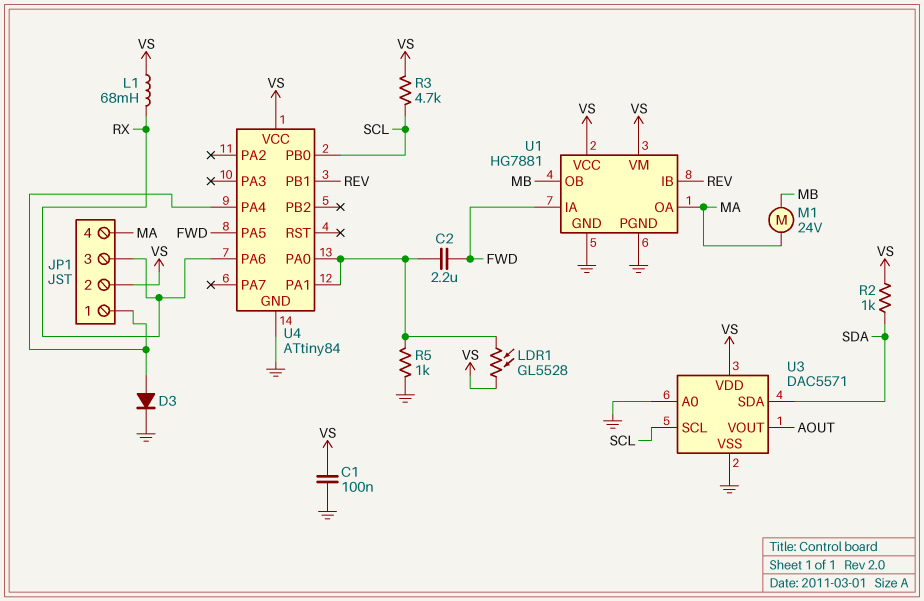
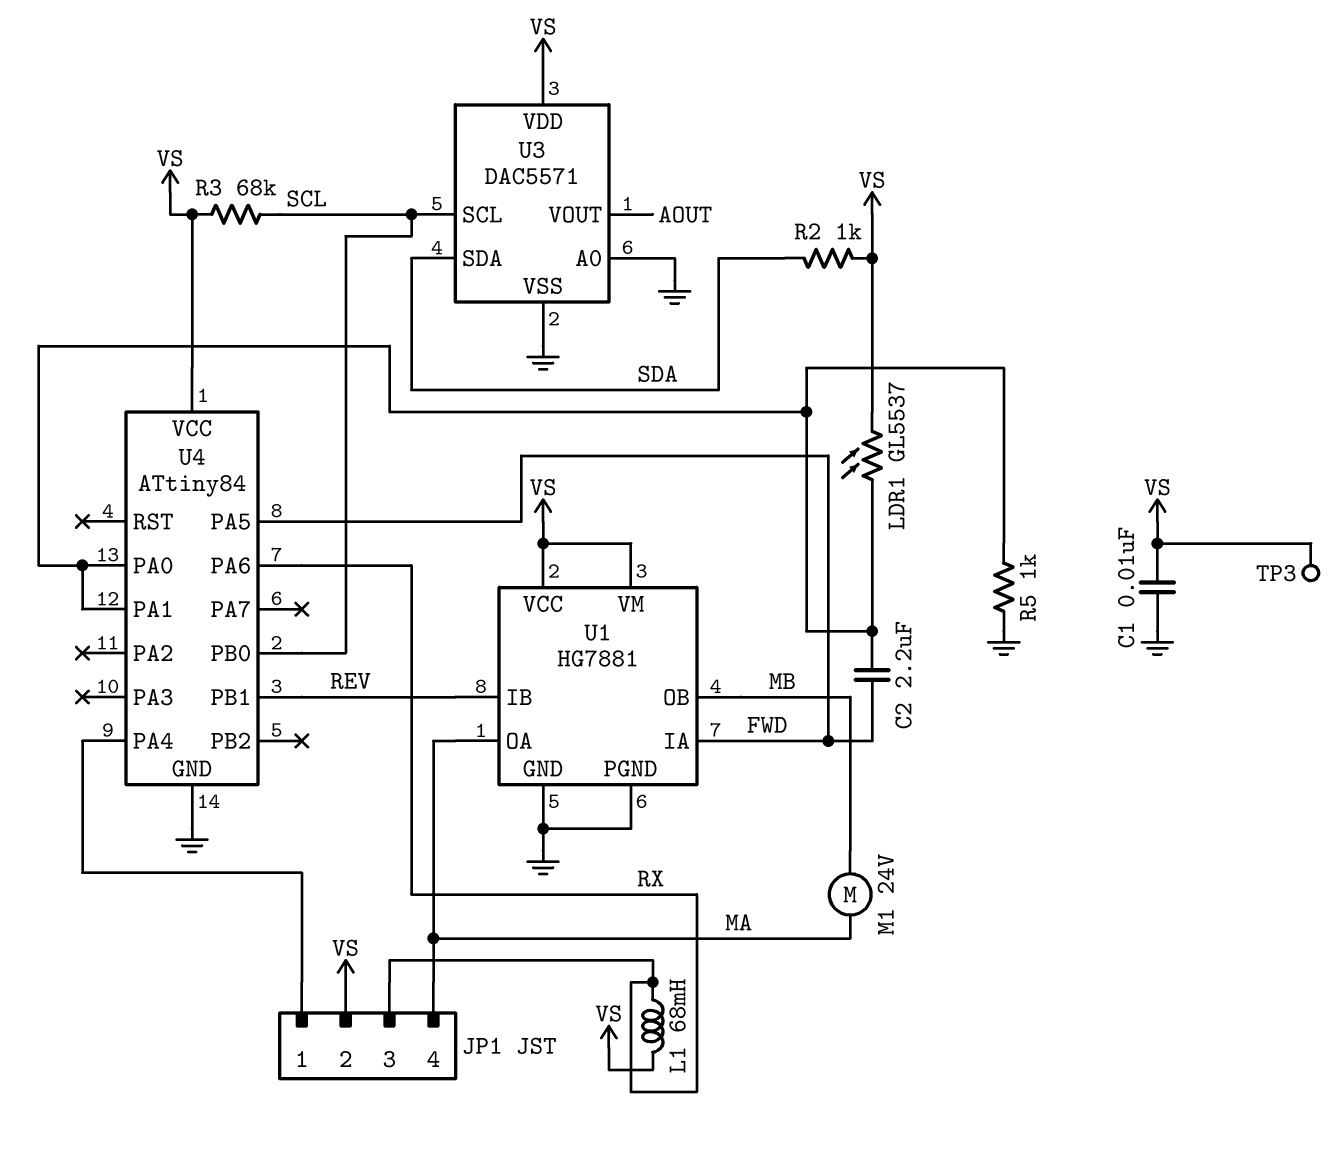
C1: 100nF (GND, VS) -> 10nF (GND, VS)
D3: diode (A JP1/1, K GND) -> none
LDR1: GL5528 (U4/PA0, VS) -> GL5537 (U4/PA0, VS)
R3: 4.7k (SCL, VS) -> 68k (SCL, VS)
TP3: none -> test point (VS)

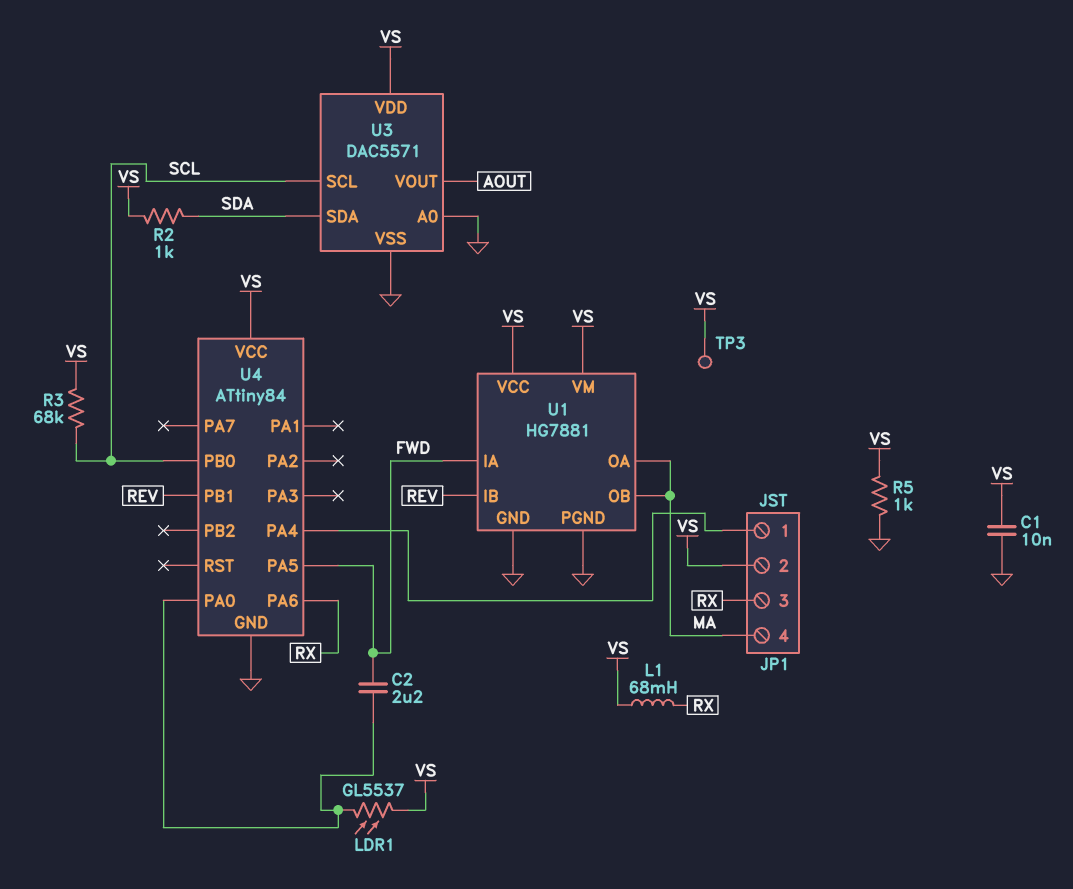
M1: motor 24V (MA, MB) -> none
R5: 1k (GND, U4/PA0) -> 1k (GND, VS)
U1 pin OB: MB -> MA
U4 pin PA1: U4/PA0 -> none

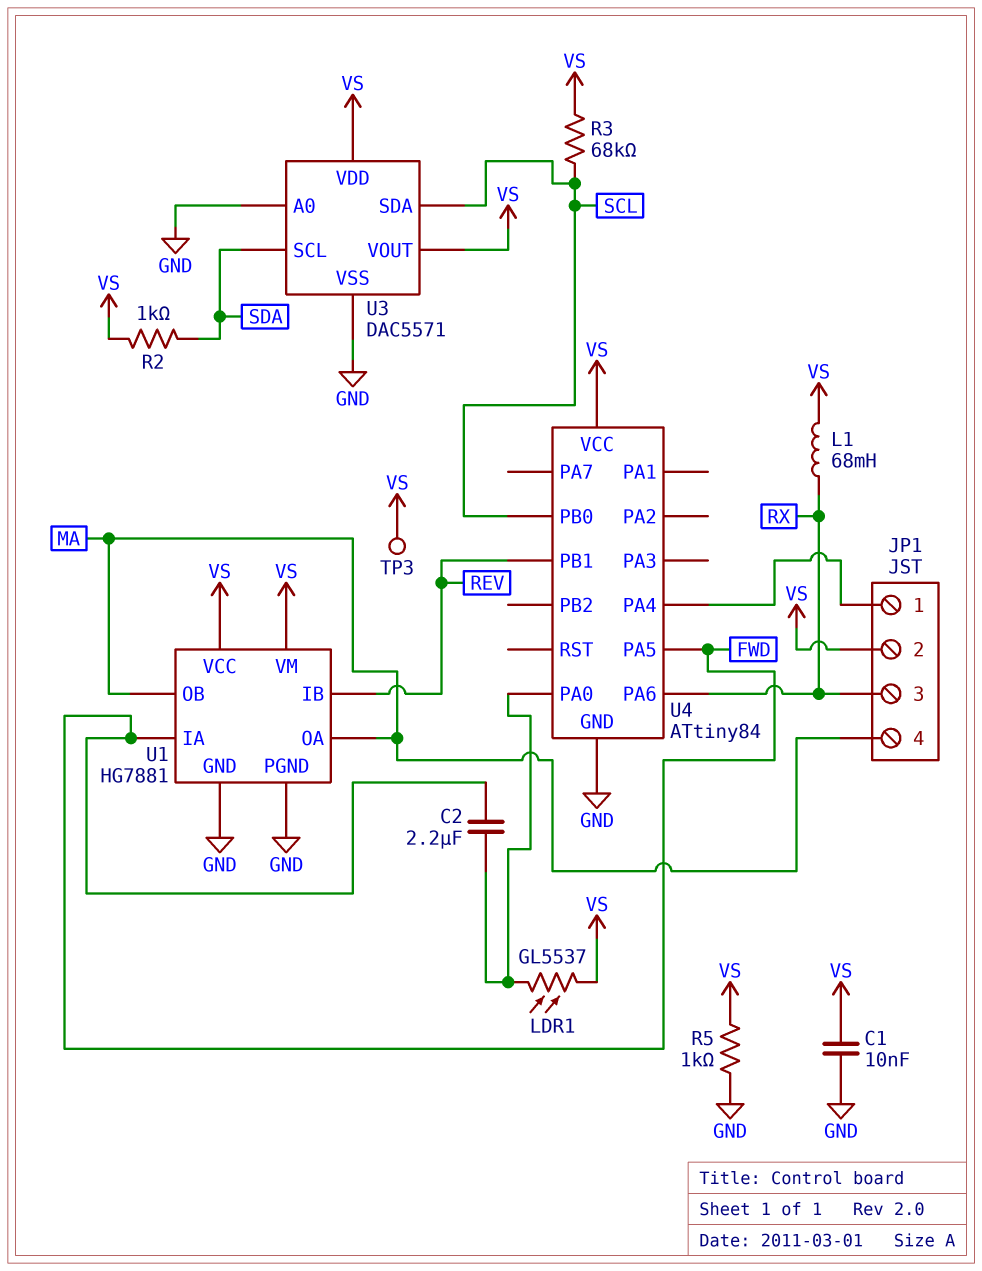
U3 pin SCL: SCL -> SDA
U3 pin SDA: SDA -> SCL
U3 pin VOUT: AOUT -> VS

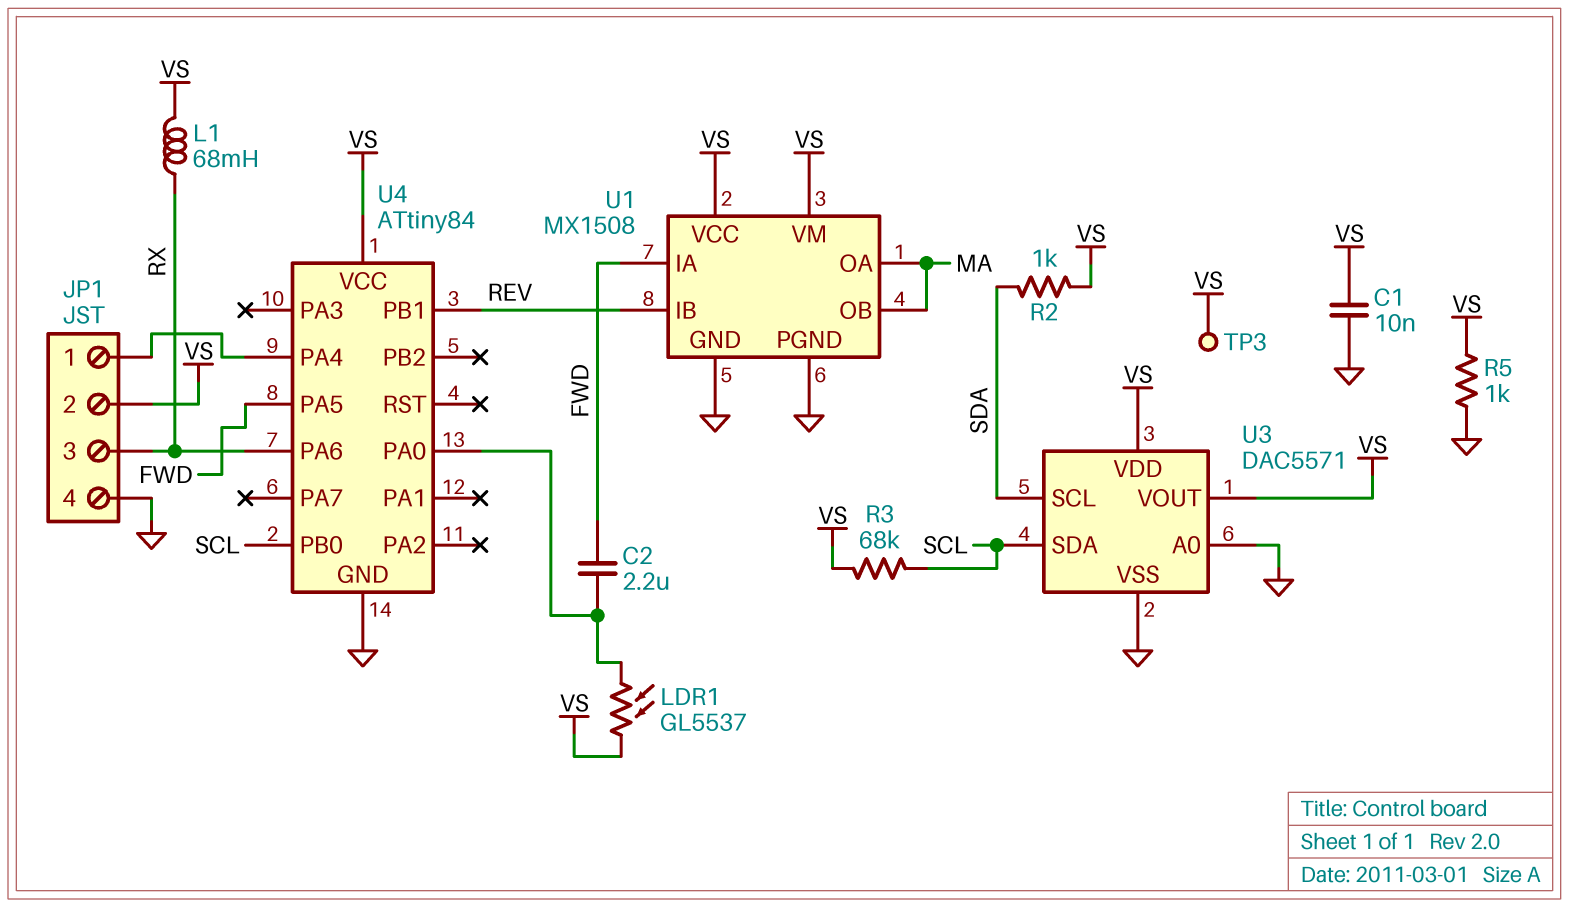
JP1 pin 4: MA -> GND
U1: HG7881 -> MX1508

